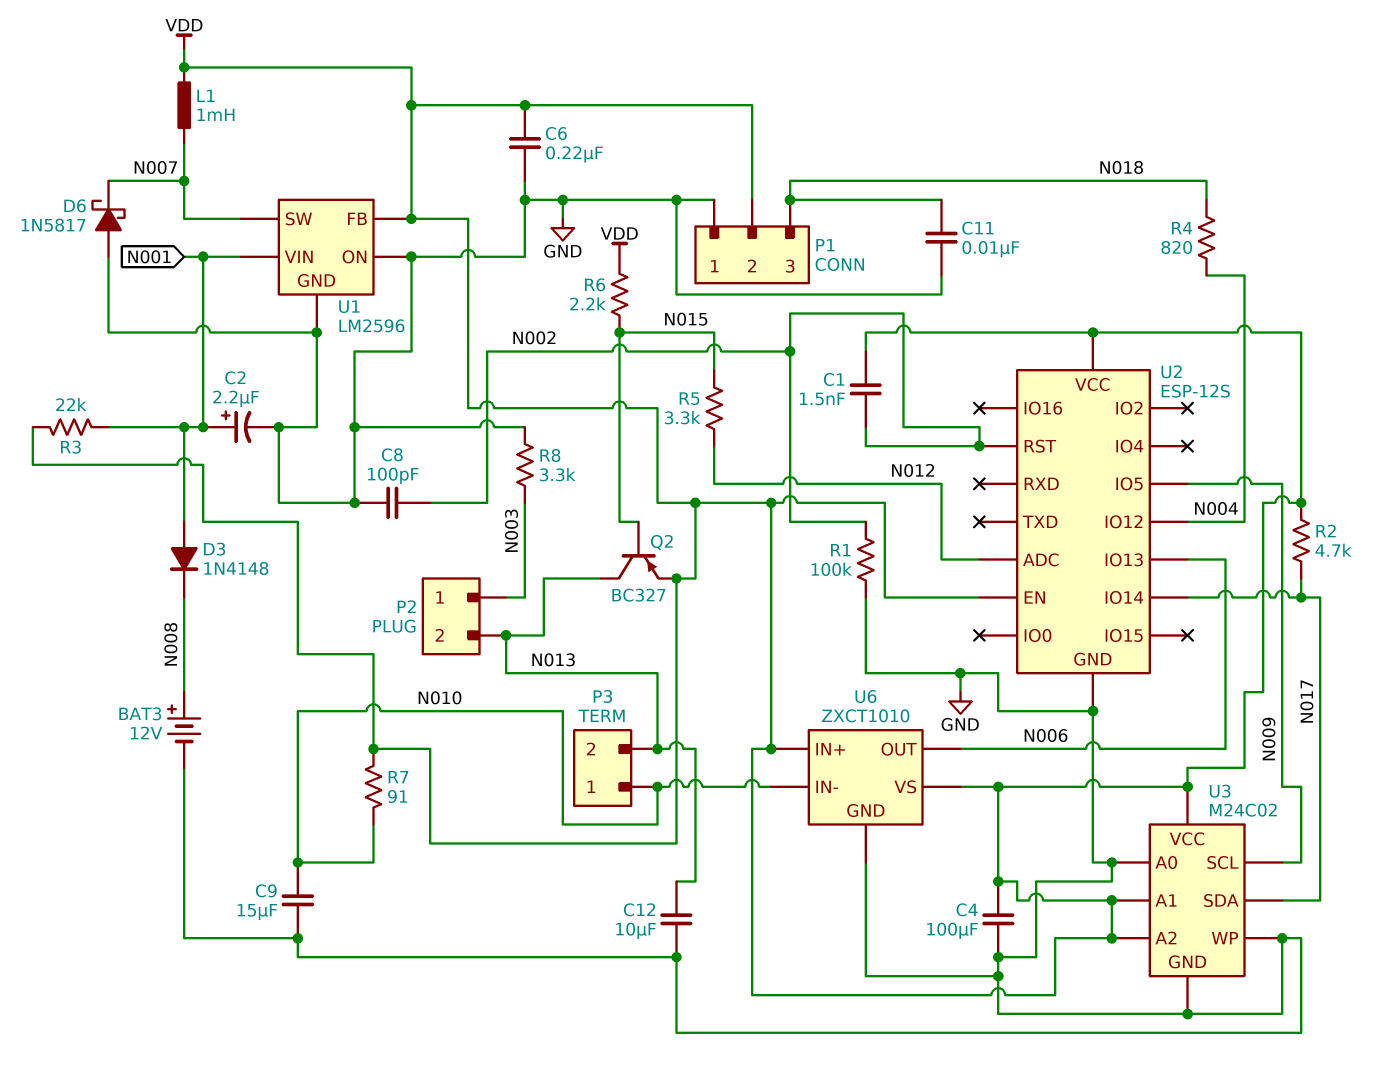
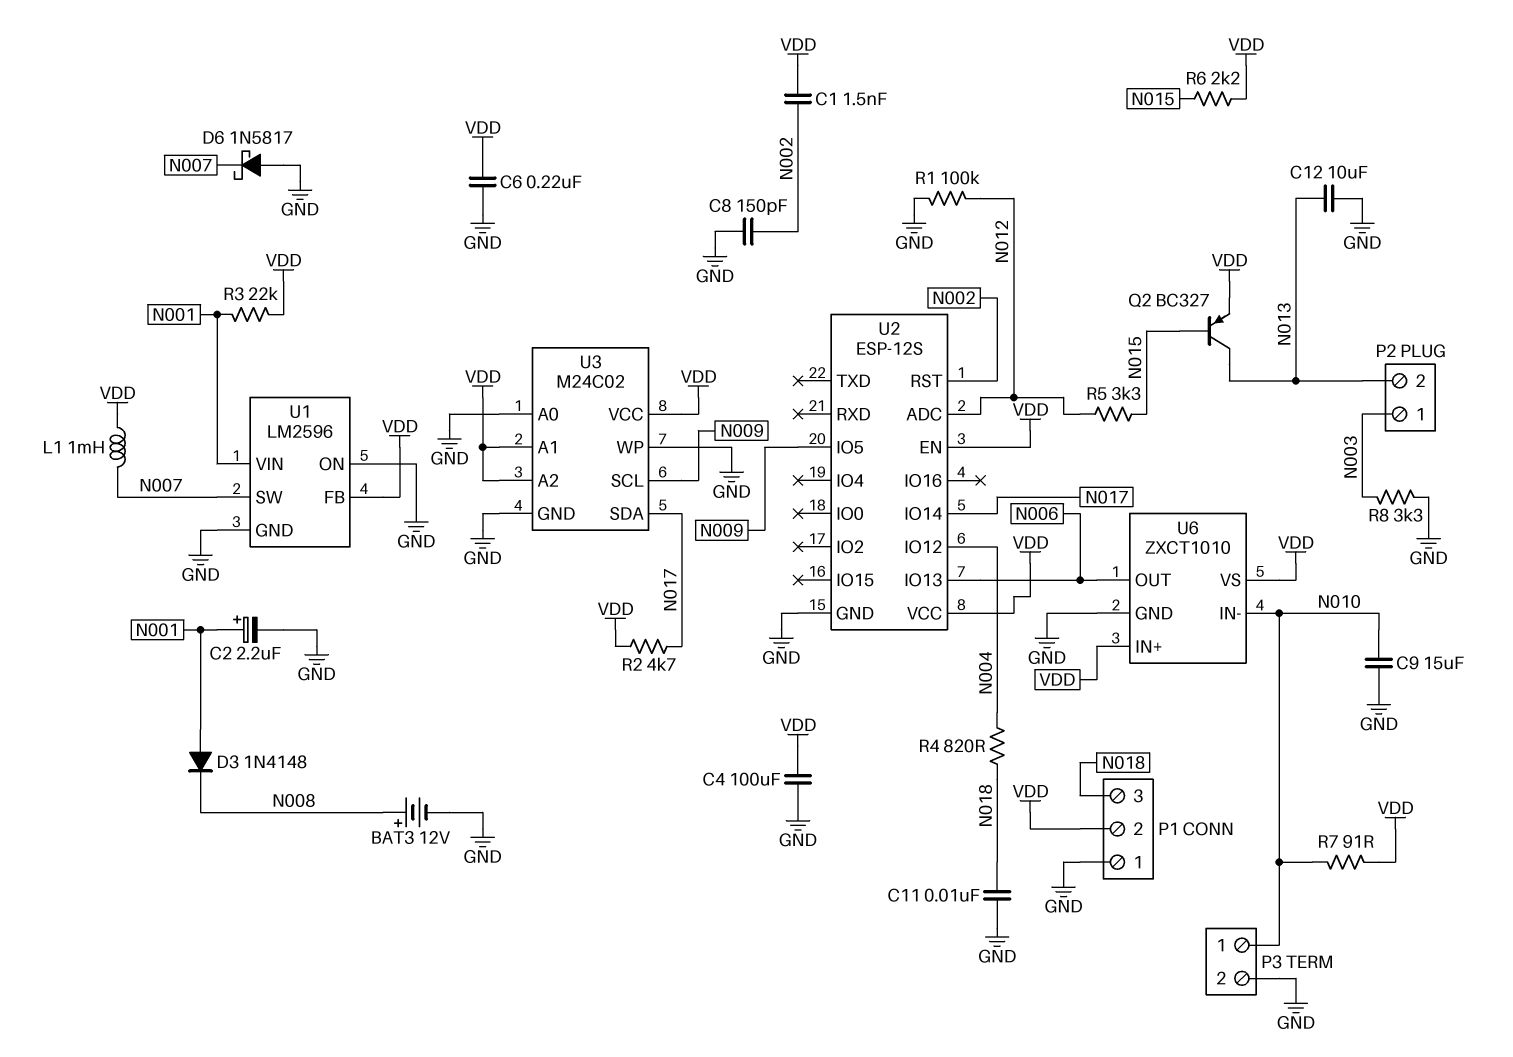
C8: 100pF (GND, N002) -> 150pF (GND, N002)
P3 pin 2: N013 -> GND
R1: 100k (GND, N002) -> 100k (GND, N012)

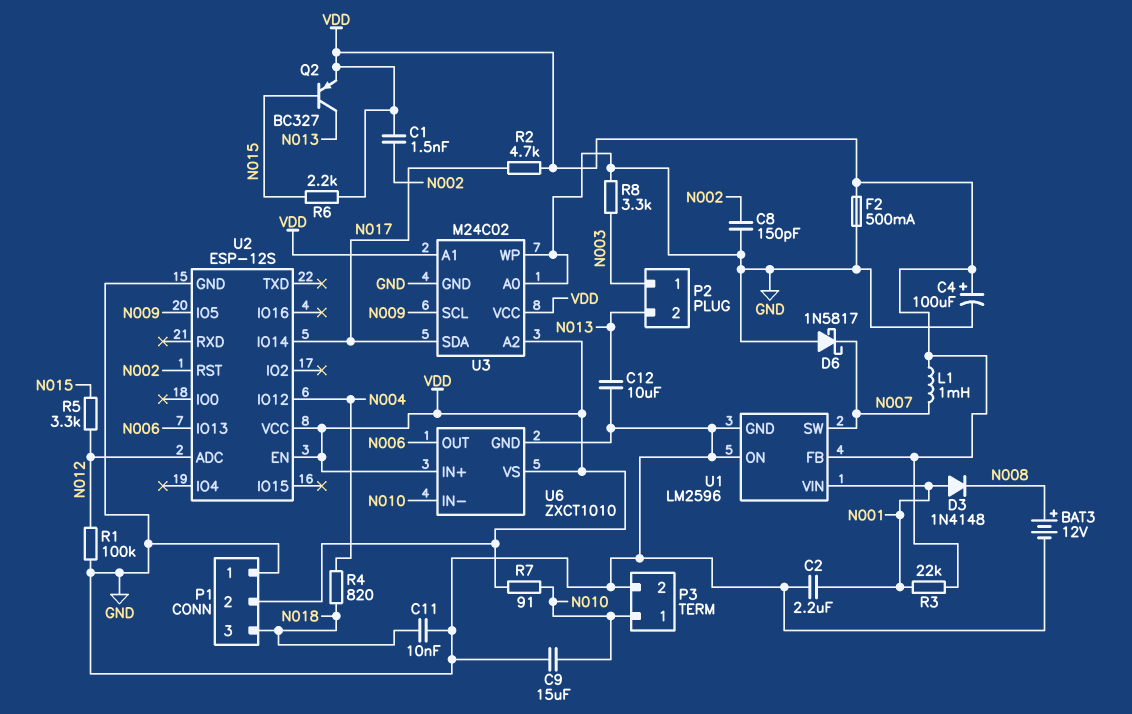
C2: 2.2uF (plus N001, minus GND) -> 2.2uF (GND, N001)
C4: 100uF (GND, VDD) -> 100uF (plus VDD, minus GND)
C6: 220nF (GND, VDD) -> none
F2: none -> 500mA (GND, VDD)

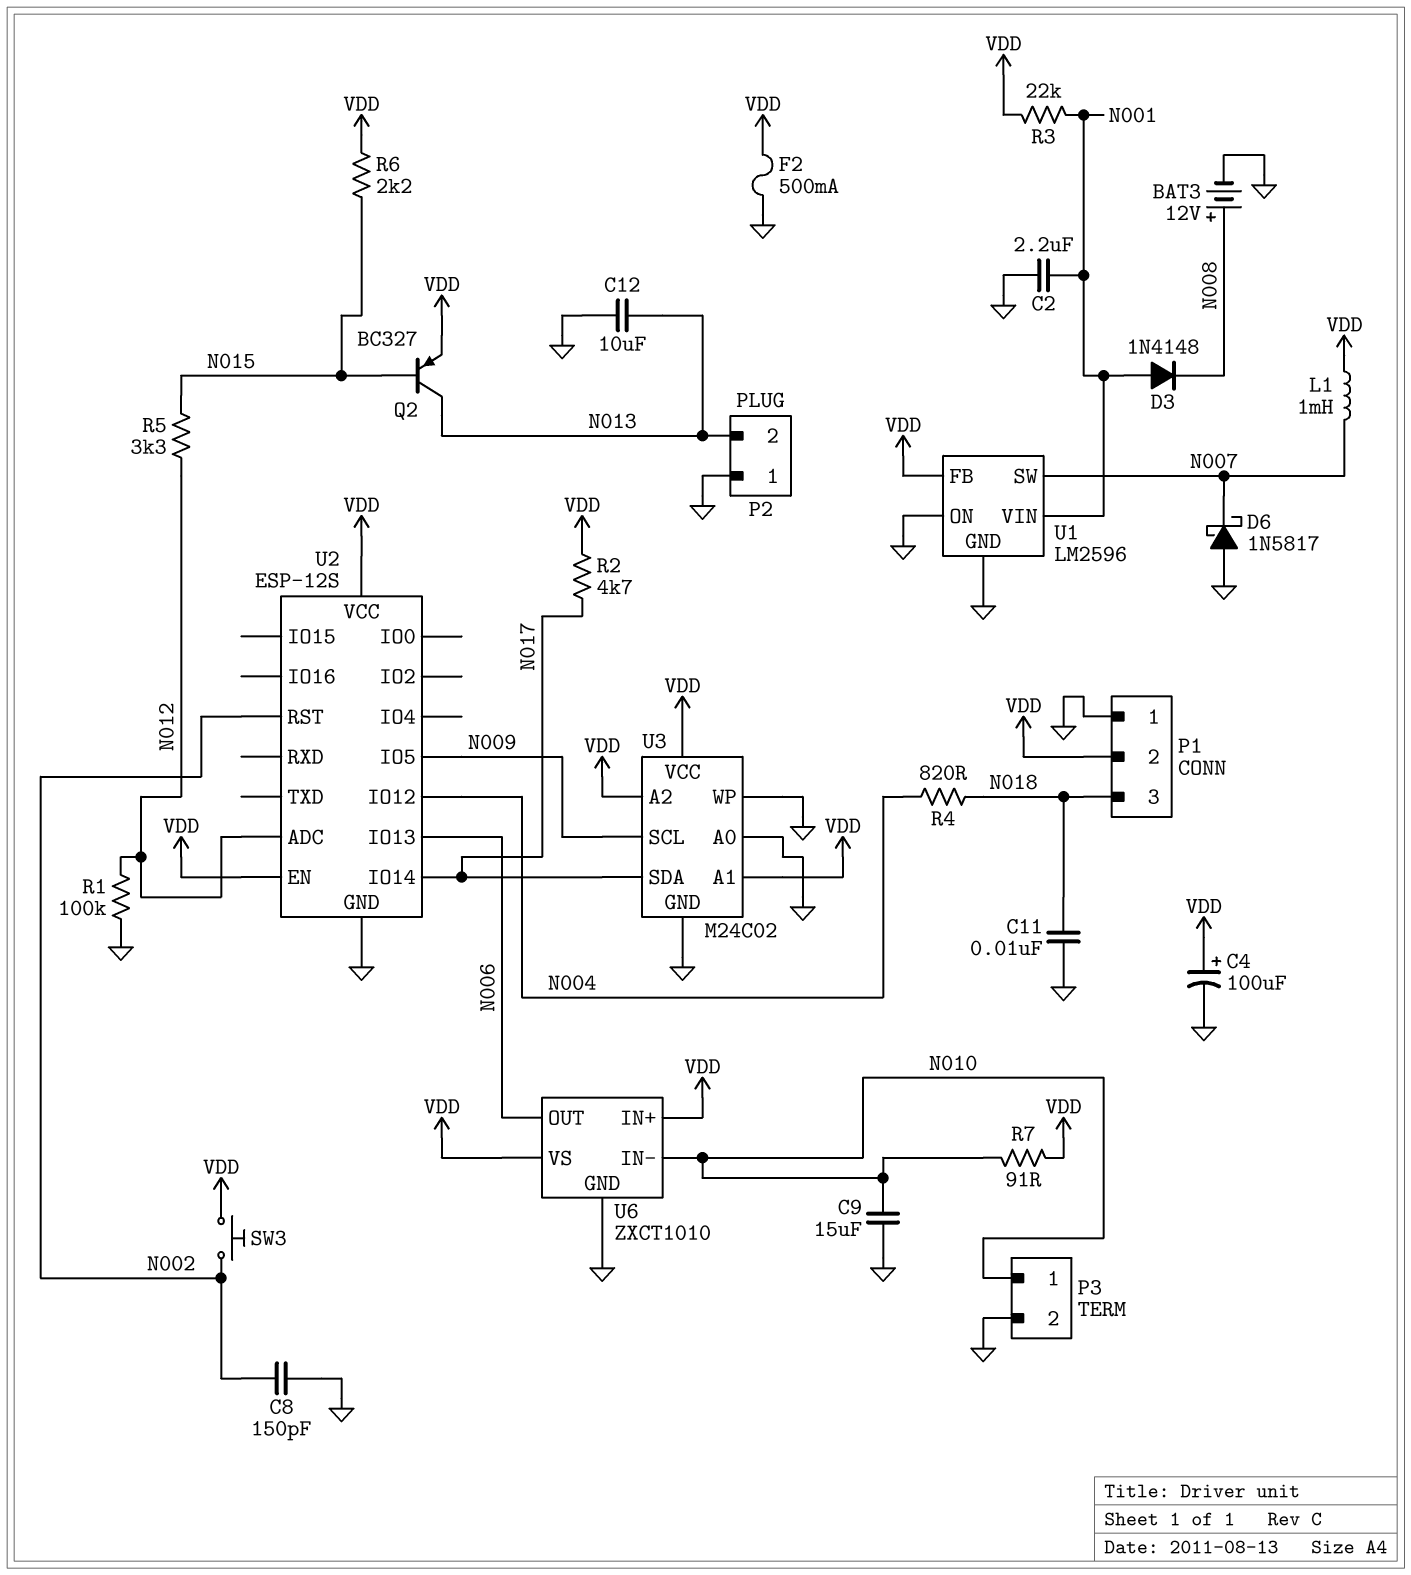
C1: 1.5nF (N002, VDD) -> none
P2 pin 1: N003 -> GND
R8: 3.3k (GND, N003) -> none
SW3: none -> button (N002, VDD)

